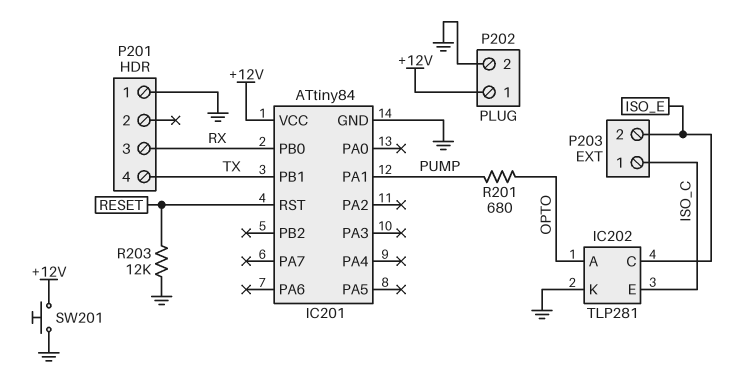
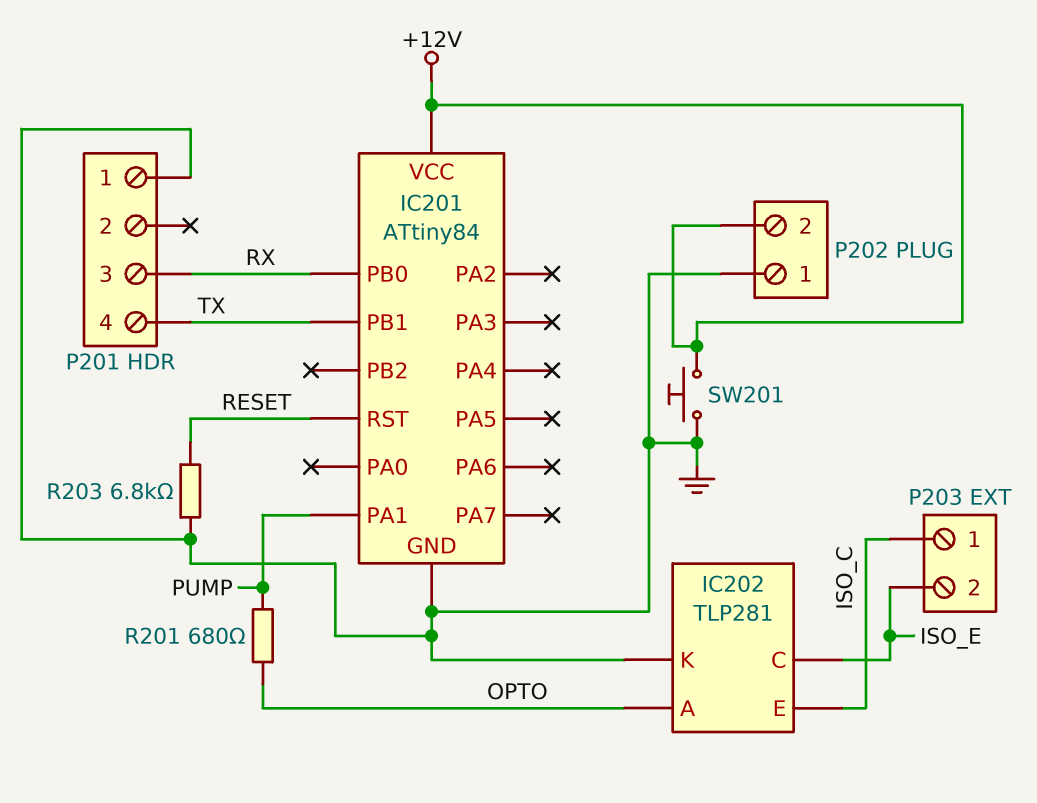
P202 pin 1: +12V -> GND
P202 pin 2: GND -> +12V
R203: 12k (GND, RESET) -> 6.8k (GND, RESET)

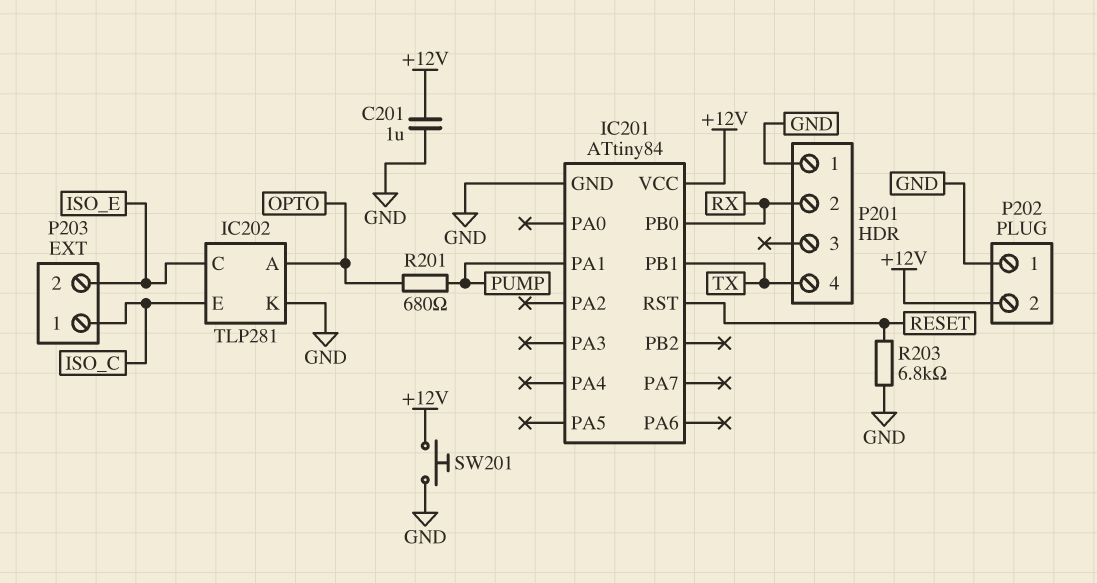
C201: none -> 1uF (+12V, GND)
P201 pin 2: none -> RX
P201 pin 3: RX -> none

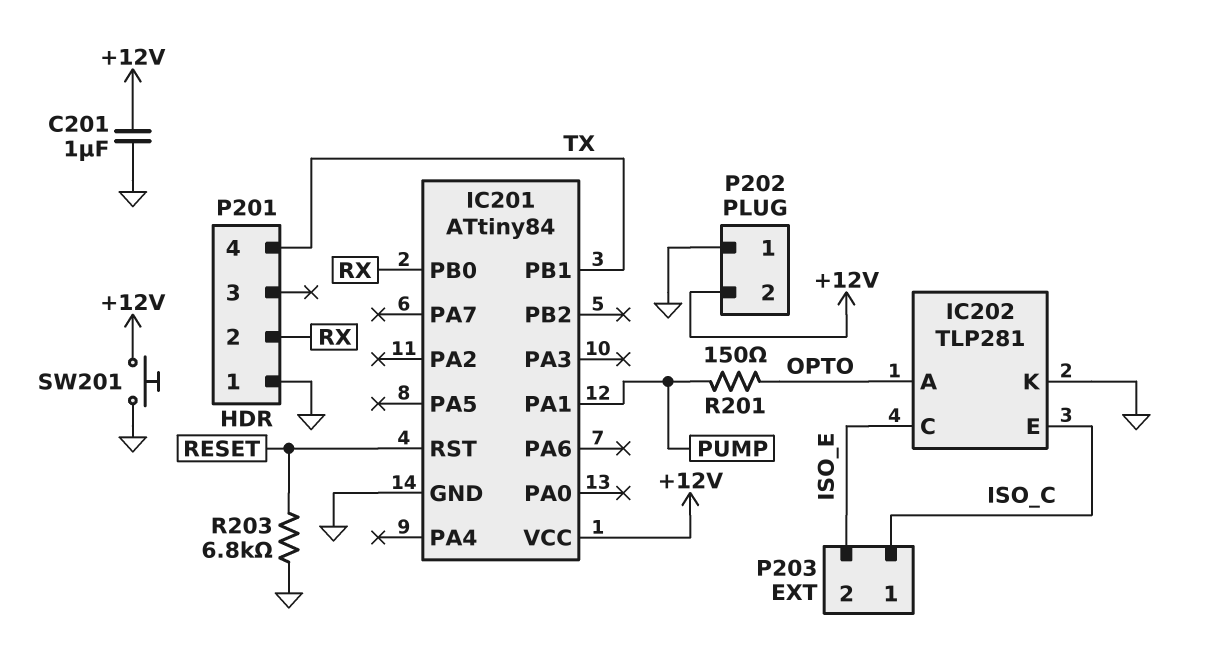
R201: 680 (OPTO, PUMP) -> 150 (OPTO, PUMP)

